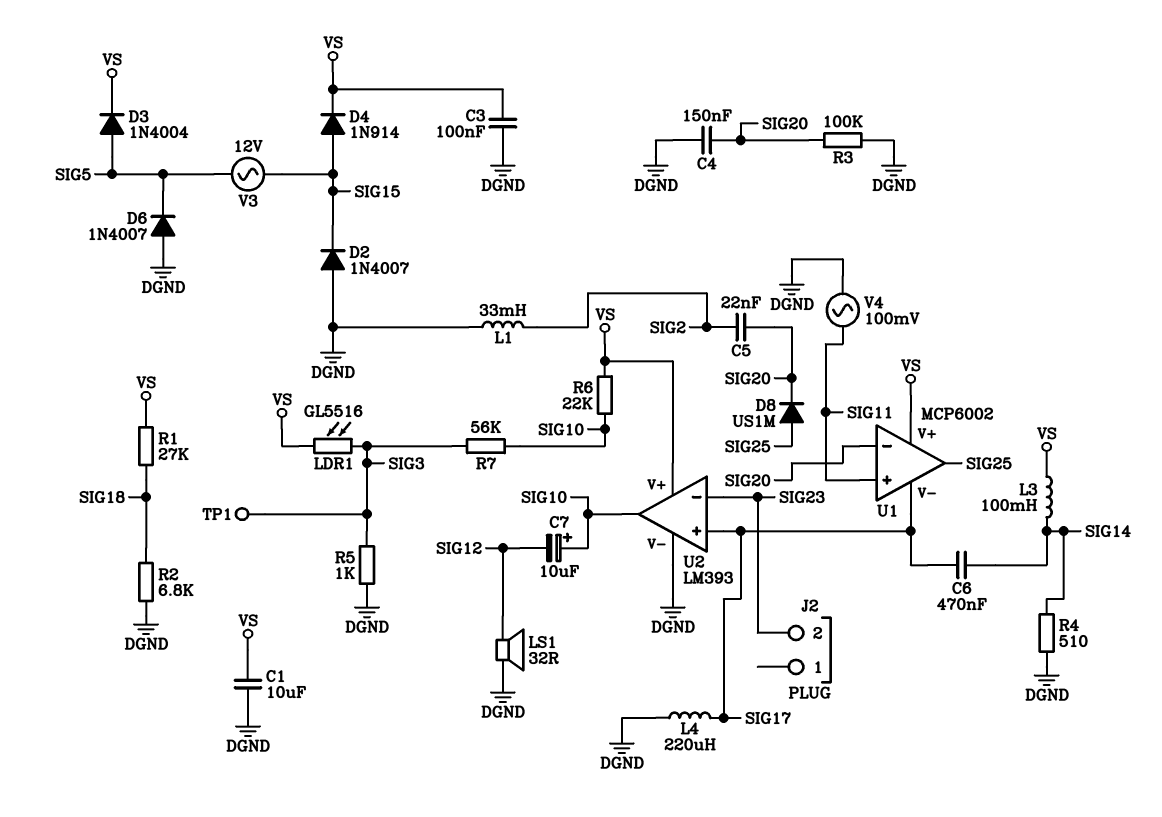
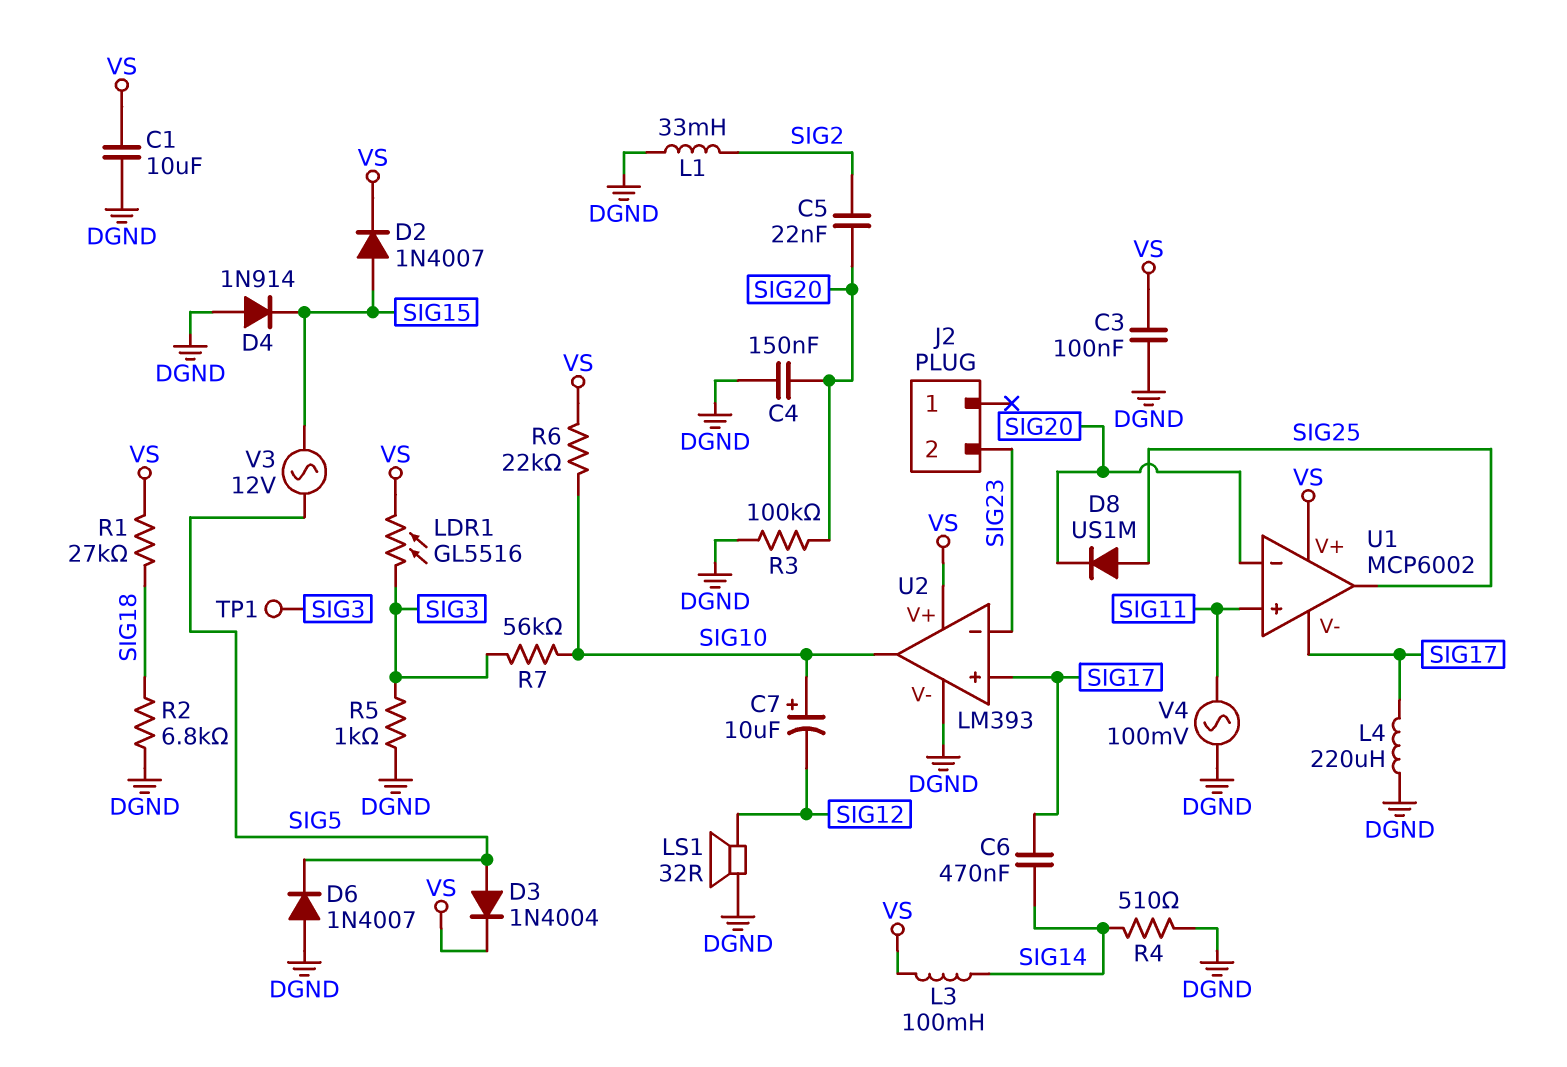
D2: diode 1N4007 (A DGND, K SIG15) -> diode 1N4007 (A SIG15, K VS)
D4: diode 1N914 (A SIG15, K VS) -> diode 1N914 (A DGND, K SIG15)

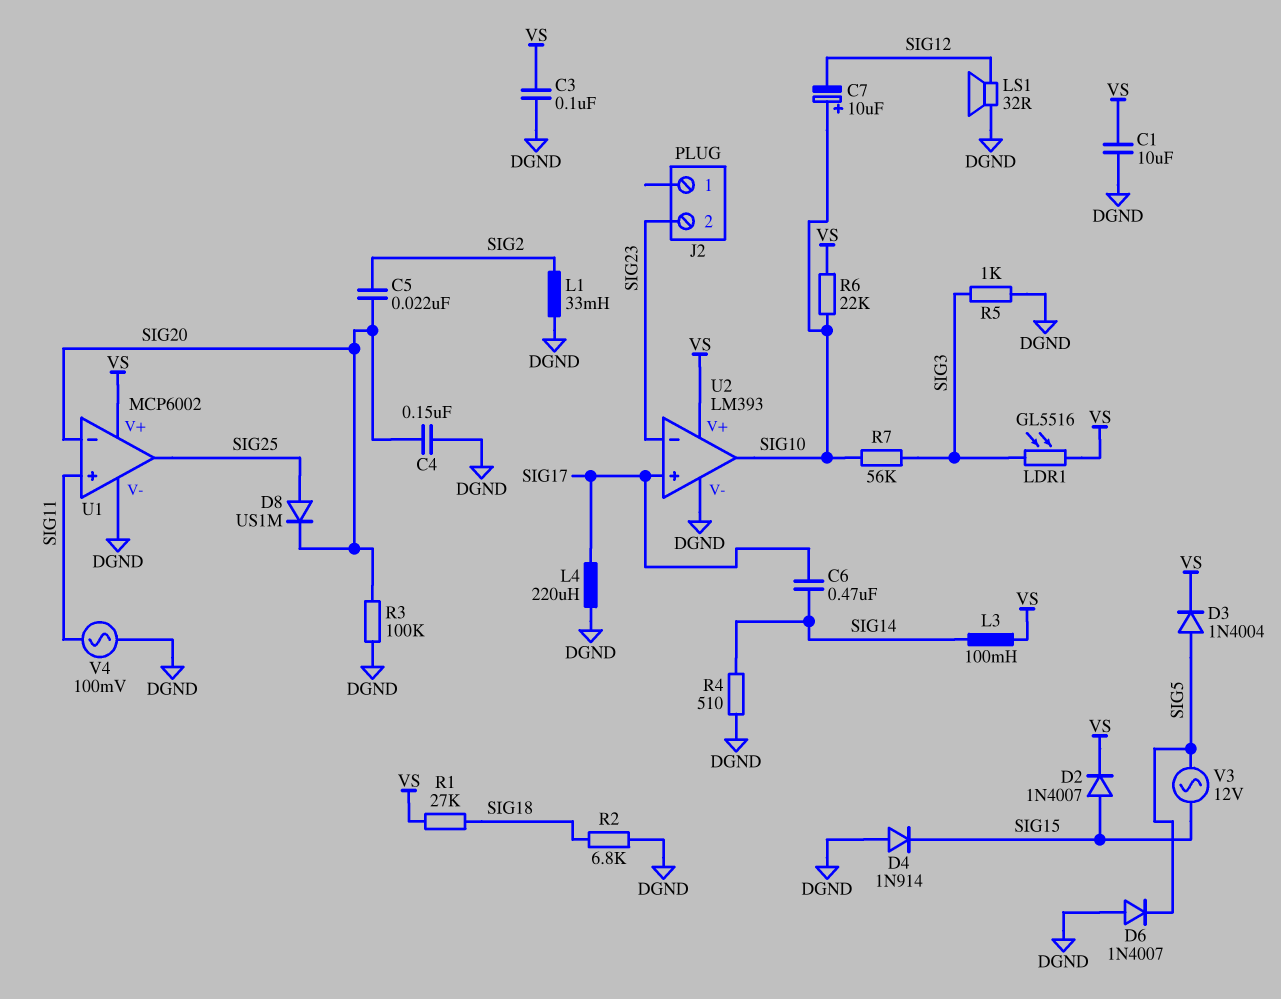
TP1: test point (SIG3) -> none
U1 pin V-: SIG17 -> DGND

